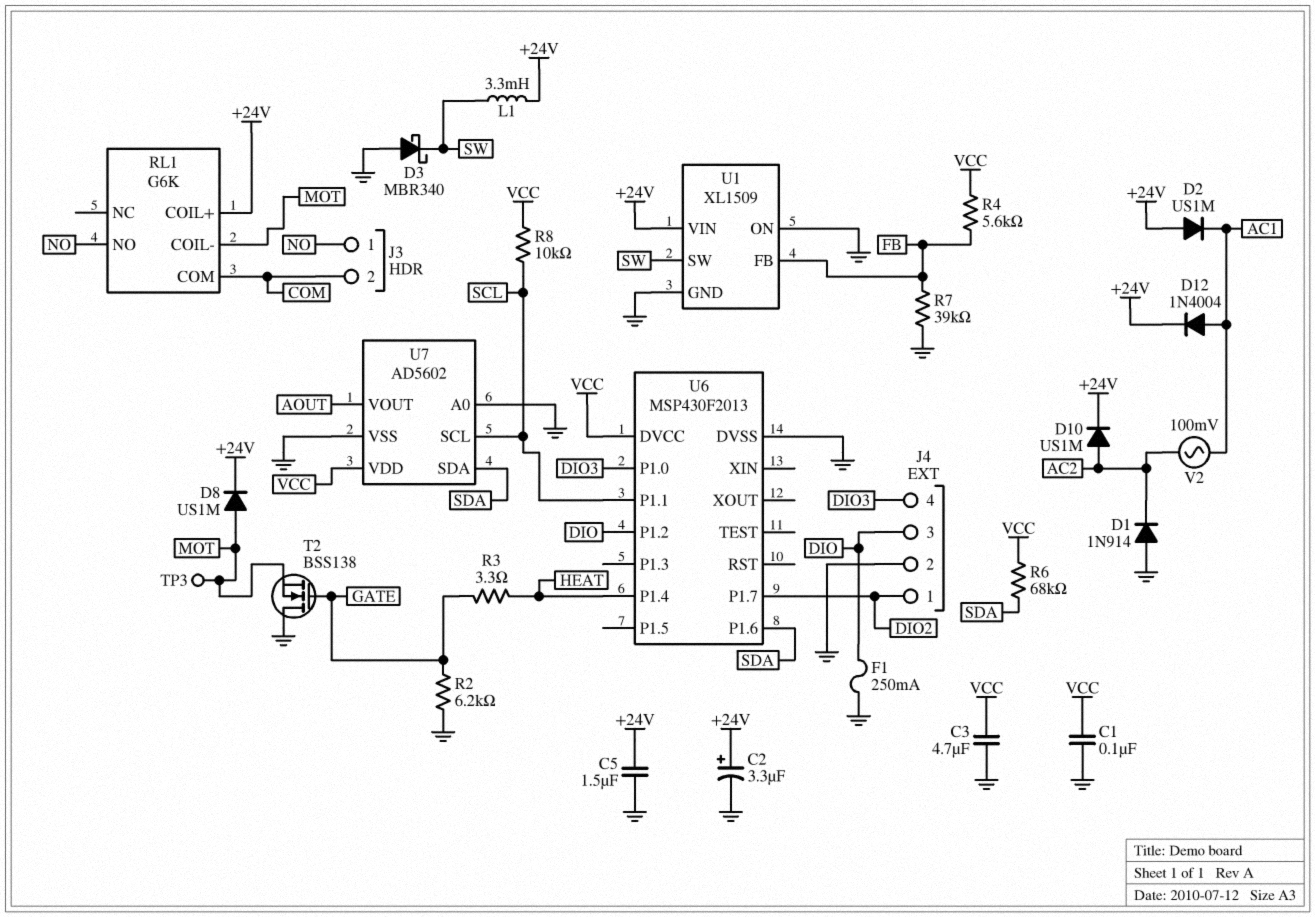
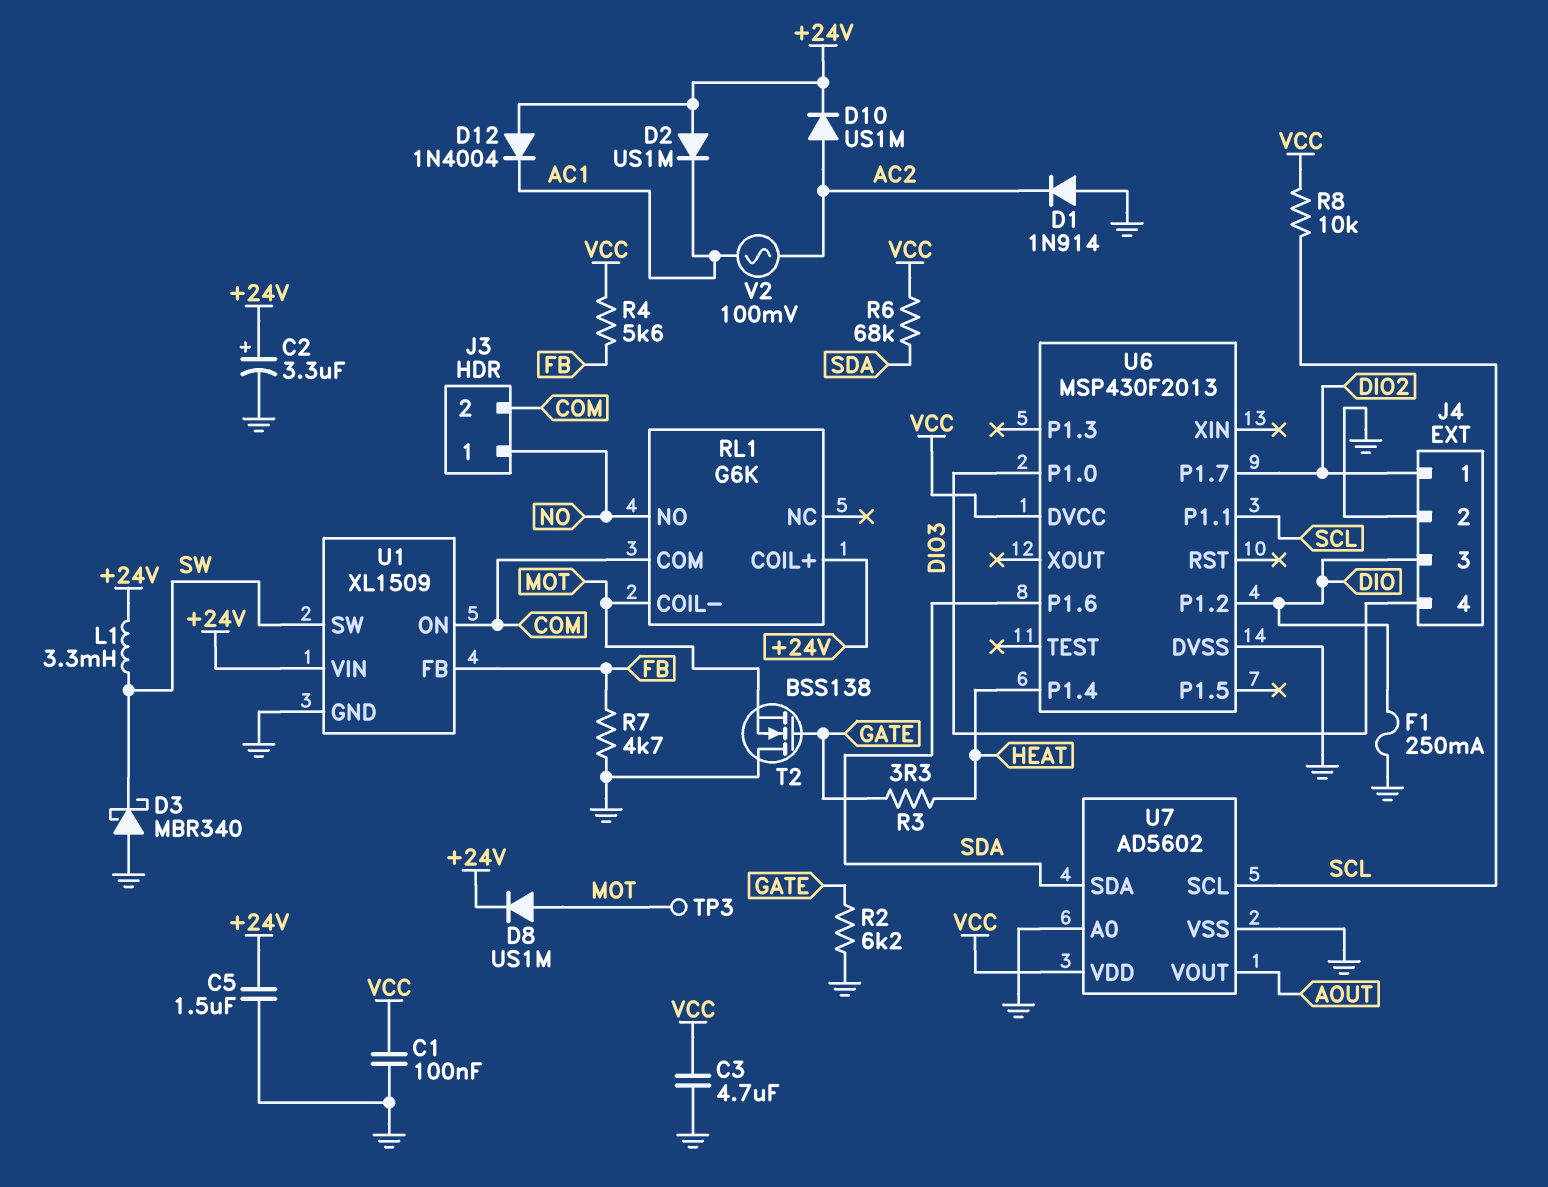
D12: diode 1N4004 (A AC1, K +24V) -> diode 1N4004 (A +24V, K AC1)
R7: 39k (FB, GND) -> 4.7k (FB, GND)
U1 pin ON: GND -> COM

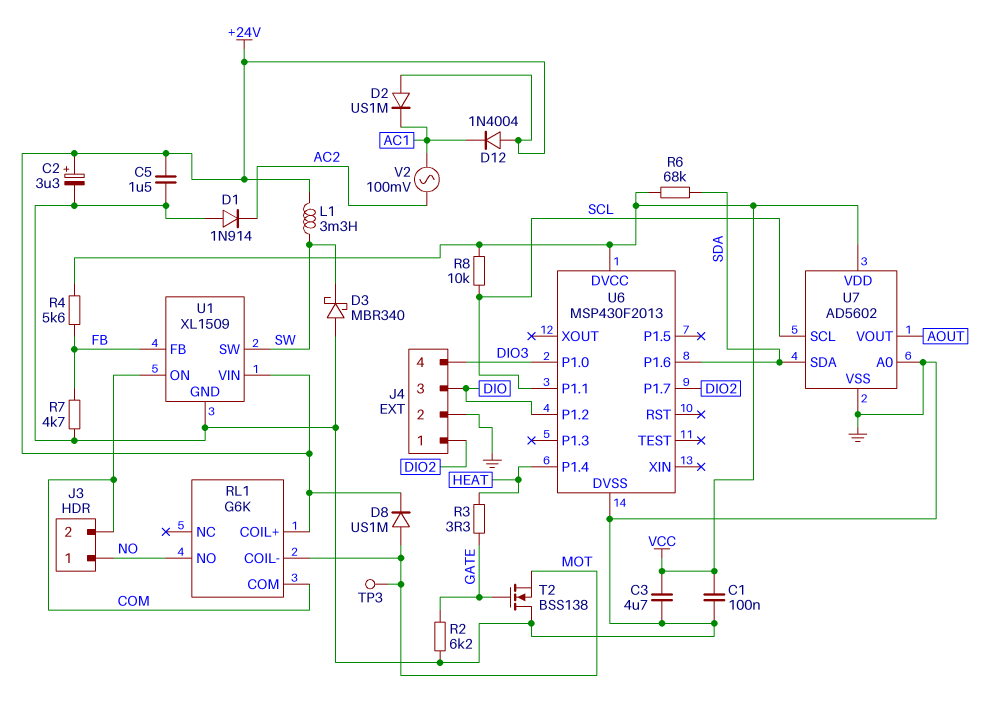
D10: diode US1M (A AC2, K +24V) -> none
F1: 250mA (DIO, GND) -> none

